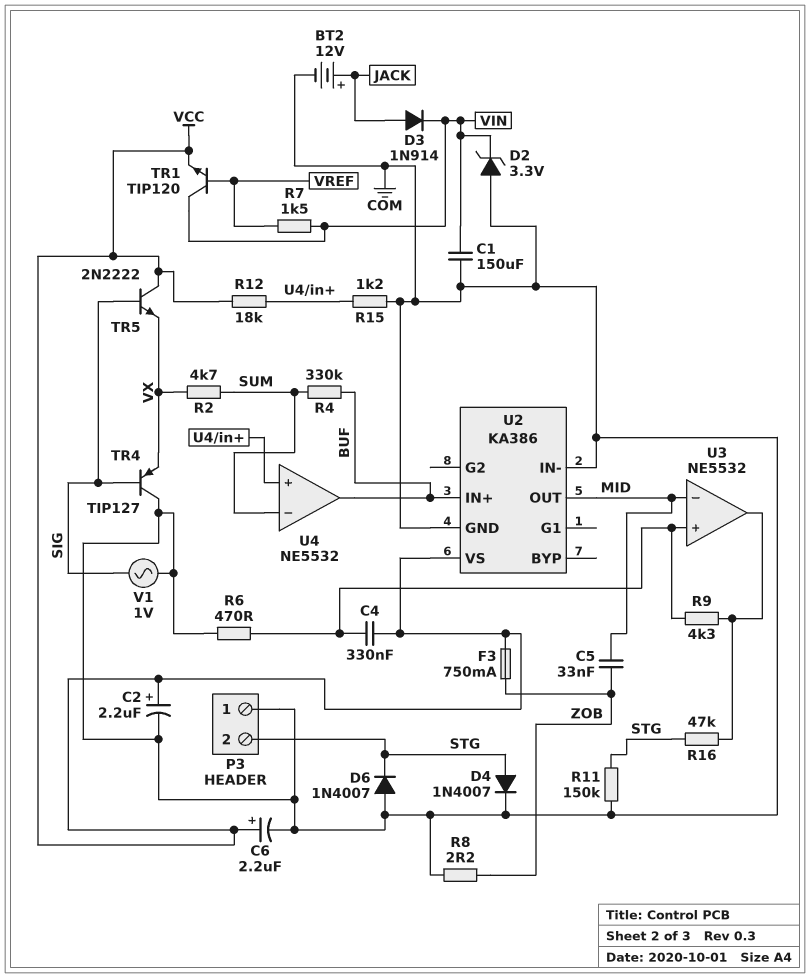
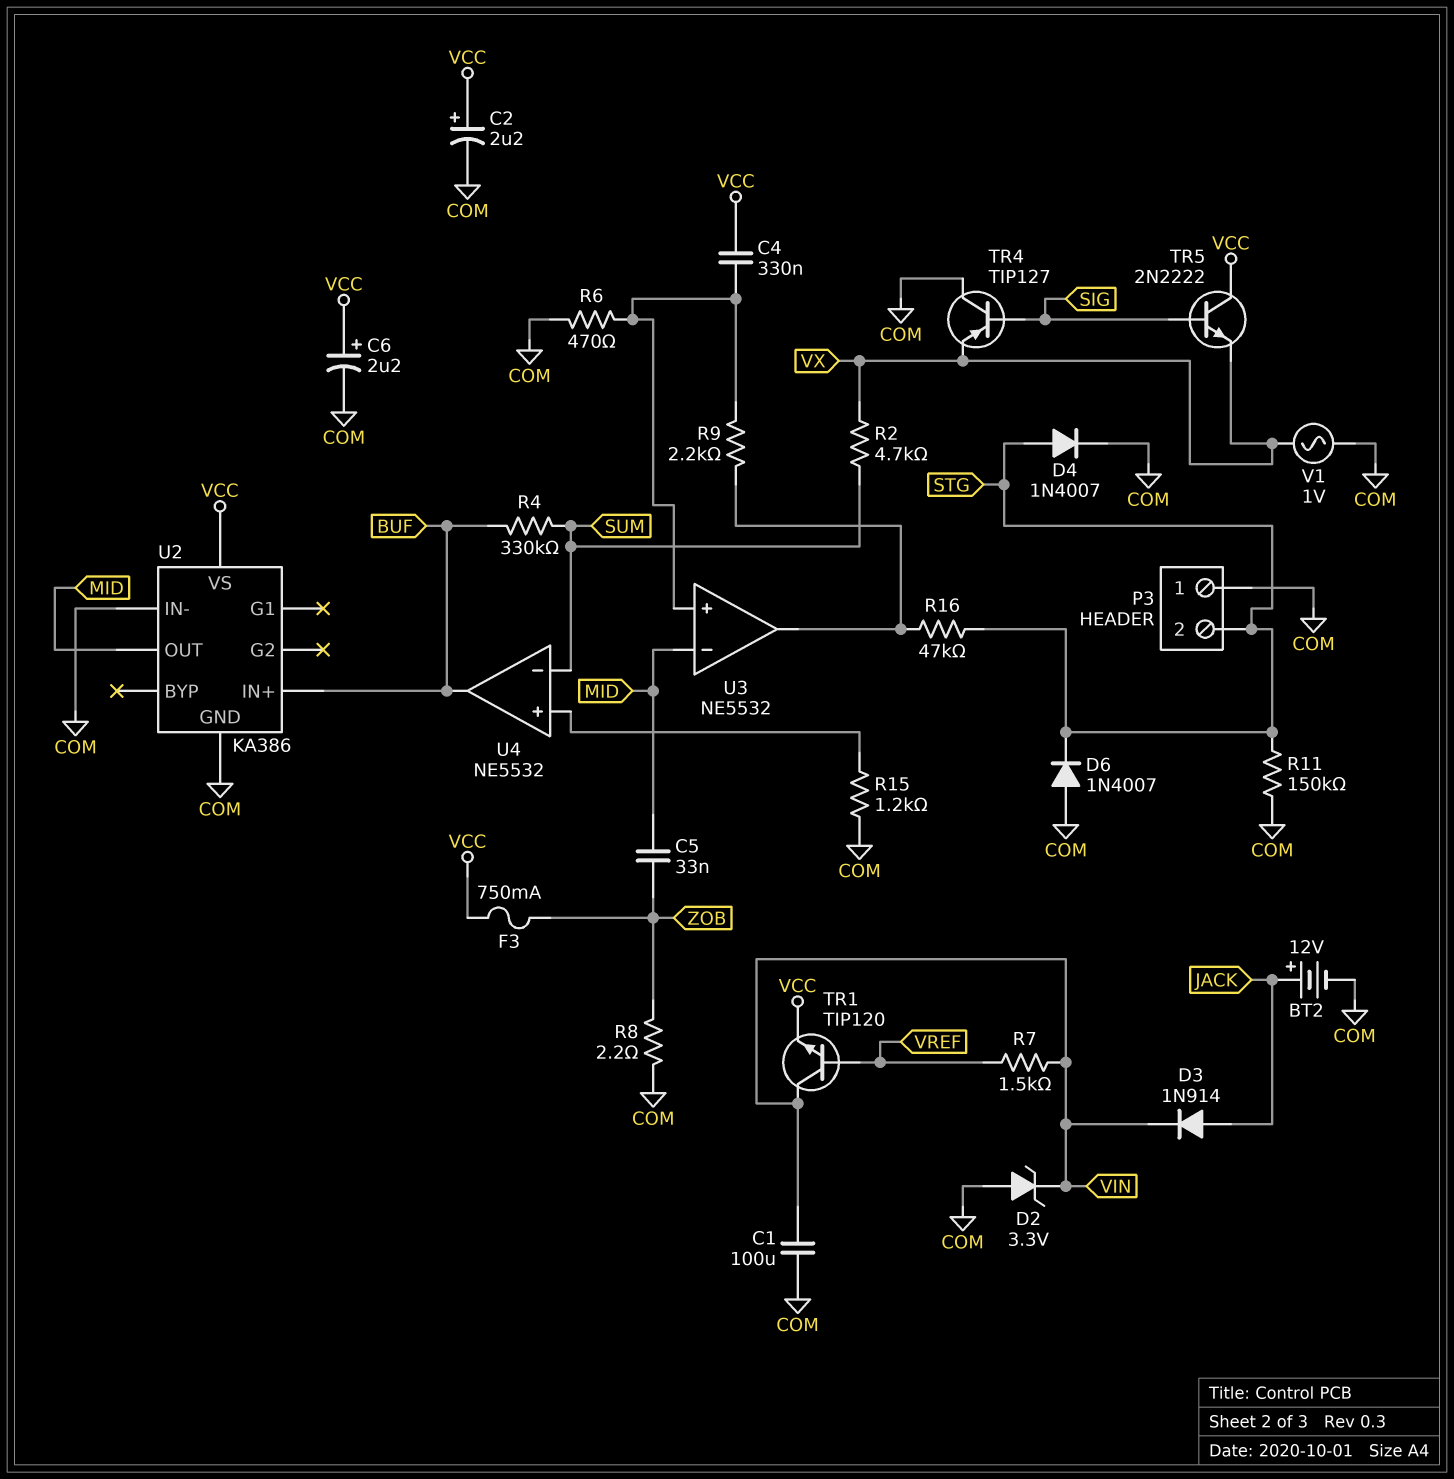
C1: 150uF (COM, VIN) -> 100uF (COM, VIN)
R9: 4.3k (U3/in+, U3/out) -> 2.2k (U3/in+, U3/out)
R12: 18k (U4/in+, VCC) -> none
V1: AC 1V (COM, SIG) -> AC 1V (COM, VX)

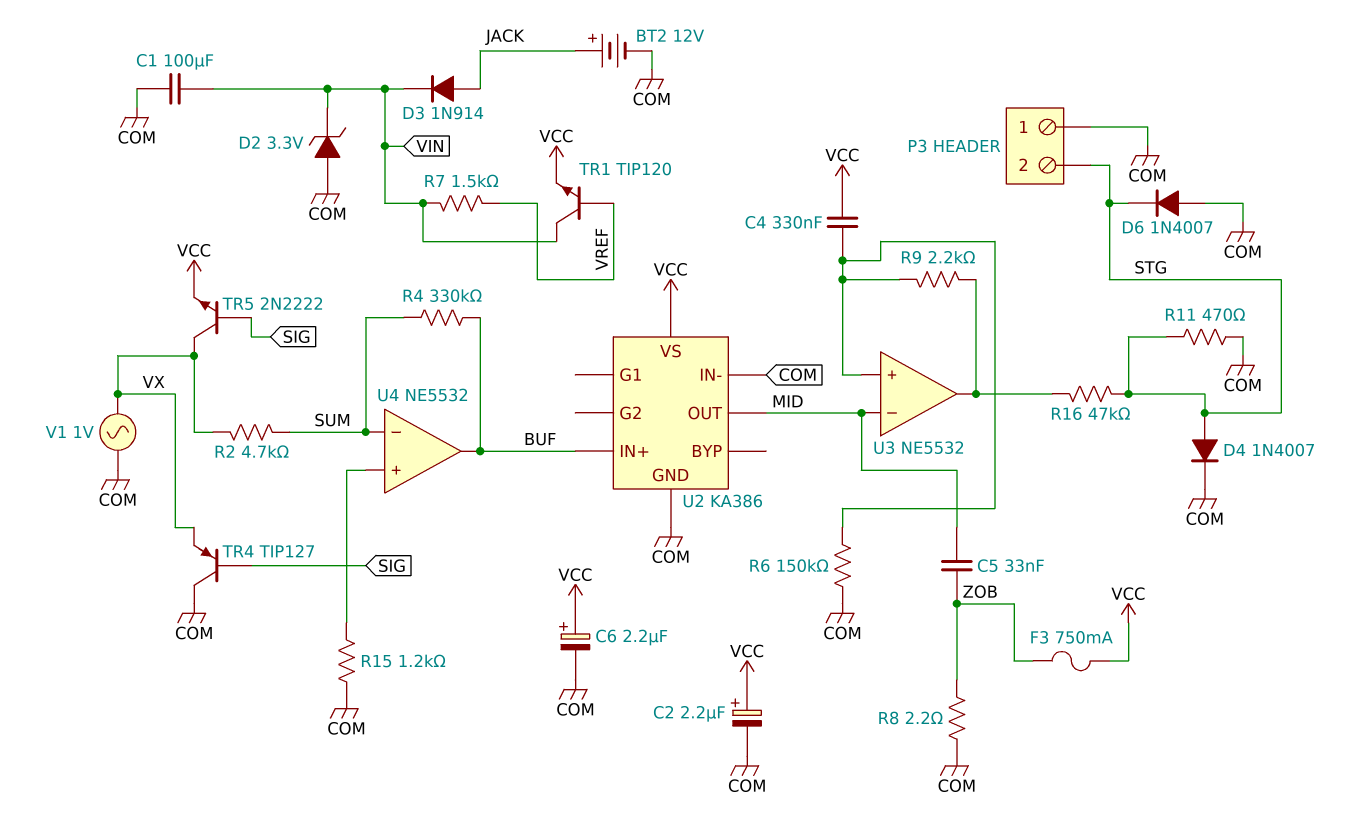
R6: 470 (COM, U3/in+) -> 150k (COM, U3/in+)
R11: 150k (COM, STG) -> 470 (COM, STG)
TR5: NPN 2N2222 (B SIG, C VCC, E VX) -> NPN 2N2222 (B SIG, C VX, E VCC)

